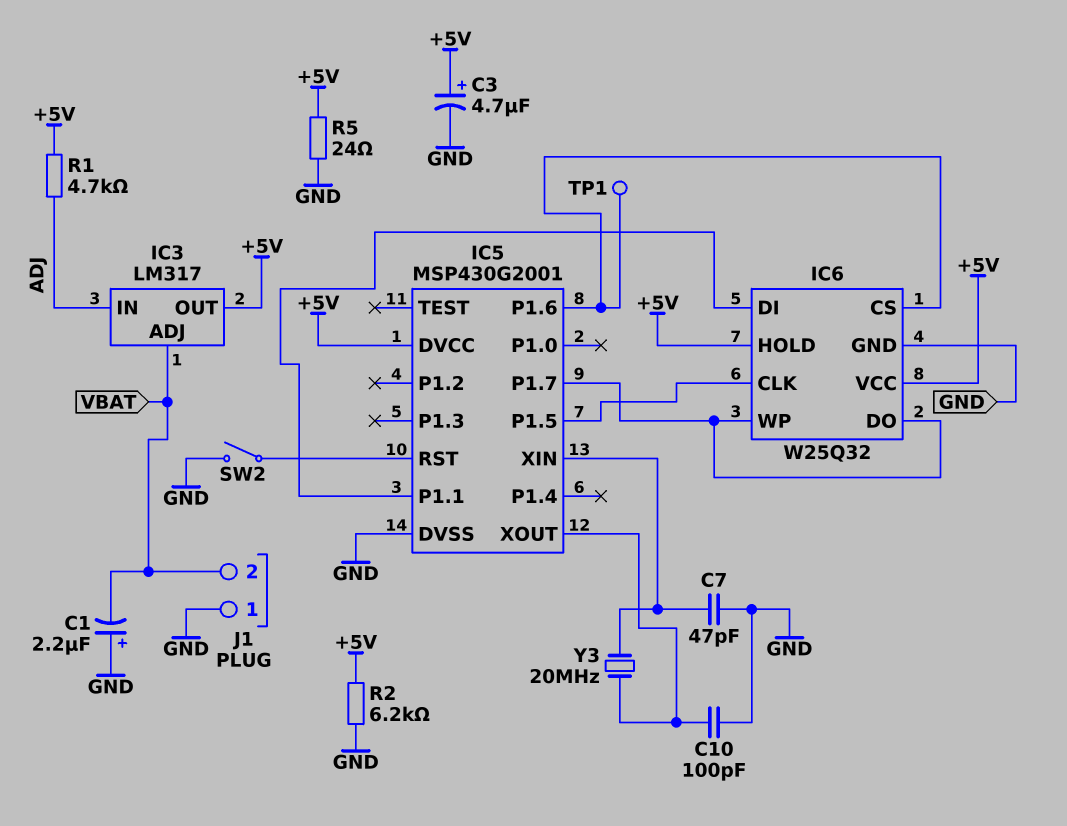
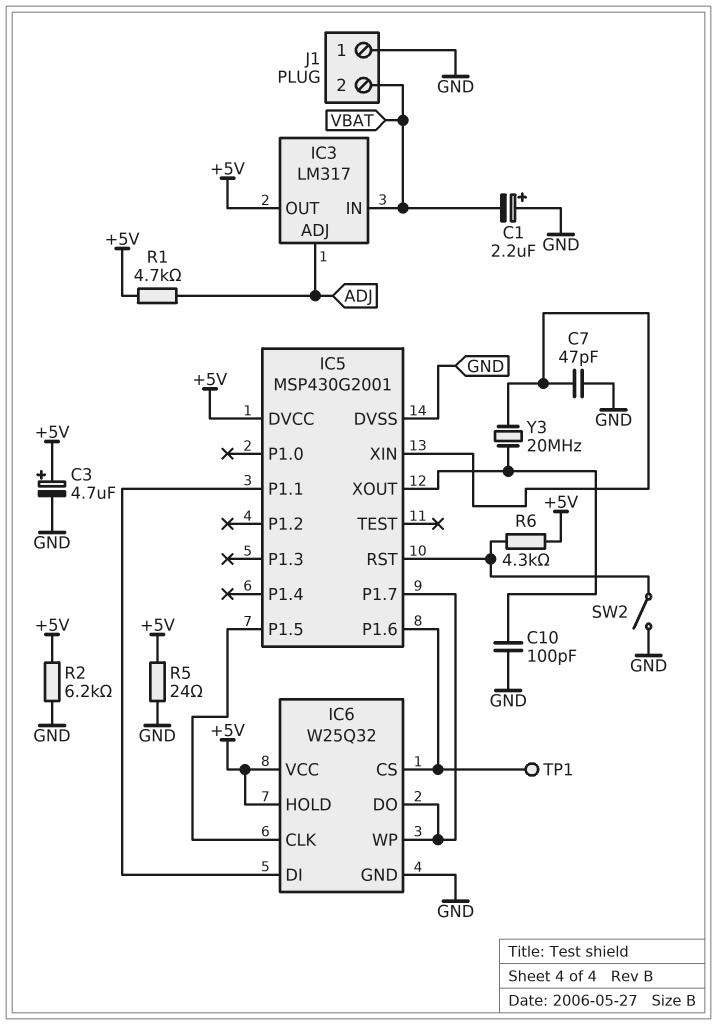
IC3 pin ADJ: VBAT -> ADJ
IC3 pin IN: ADJ -> VBAT
R6: none -> 4.3k (+5V, IC5/RST)

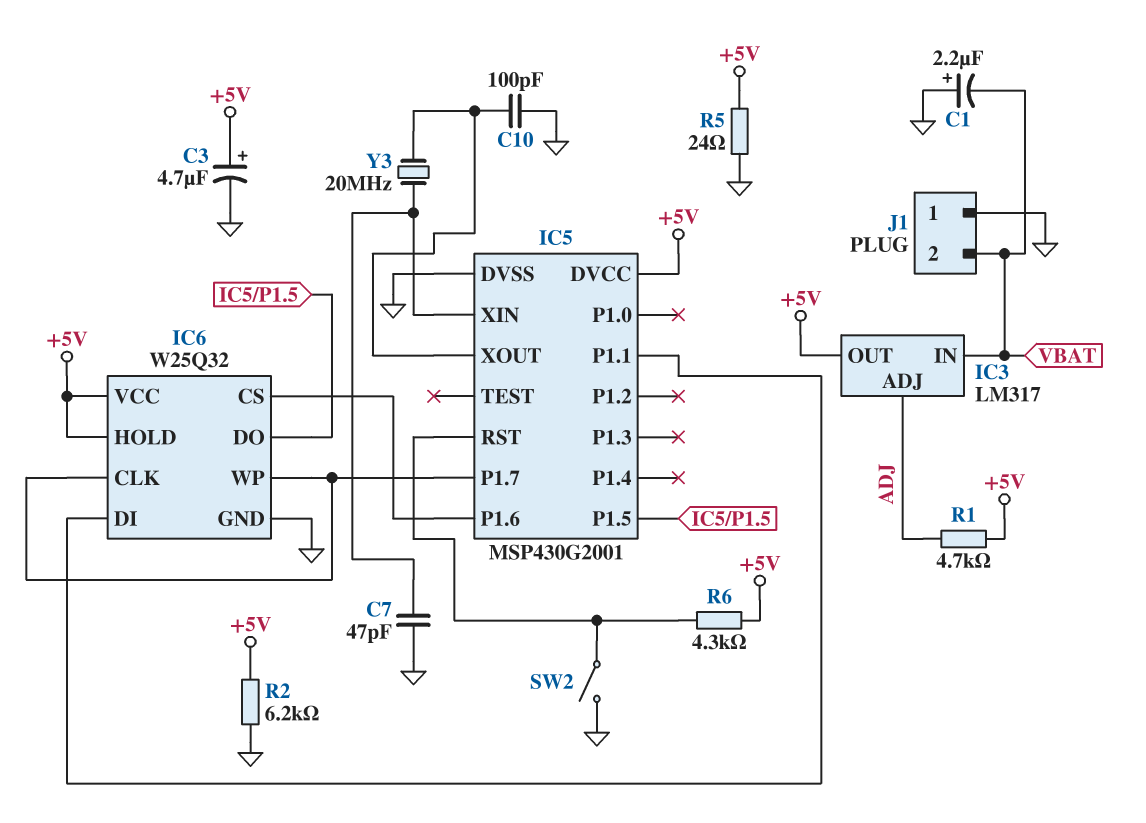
IC6 pin CLK: IC5/P1.5 -> IC5/P1.7
IC6 pin DO: IC5/P1.7 -> IC5/P1.5
TP1: test point (IC5/P1.6) -> none

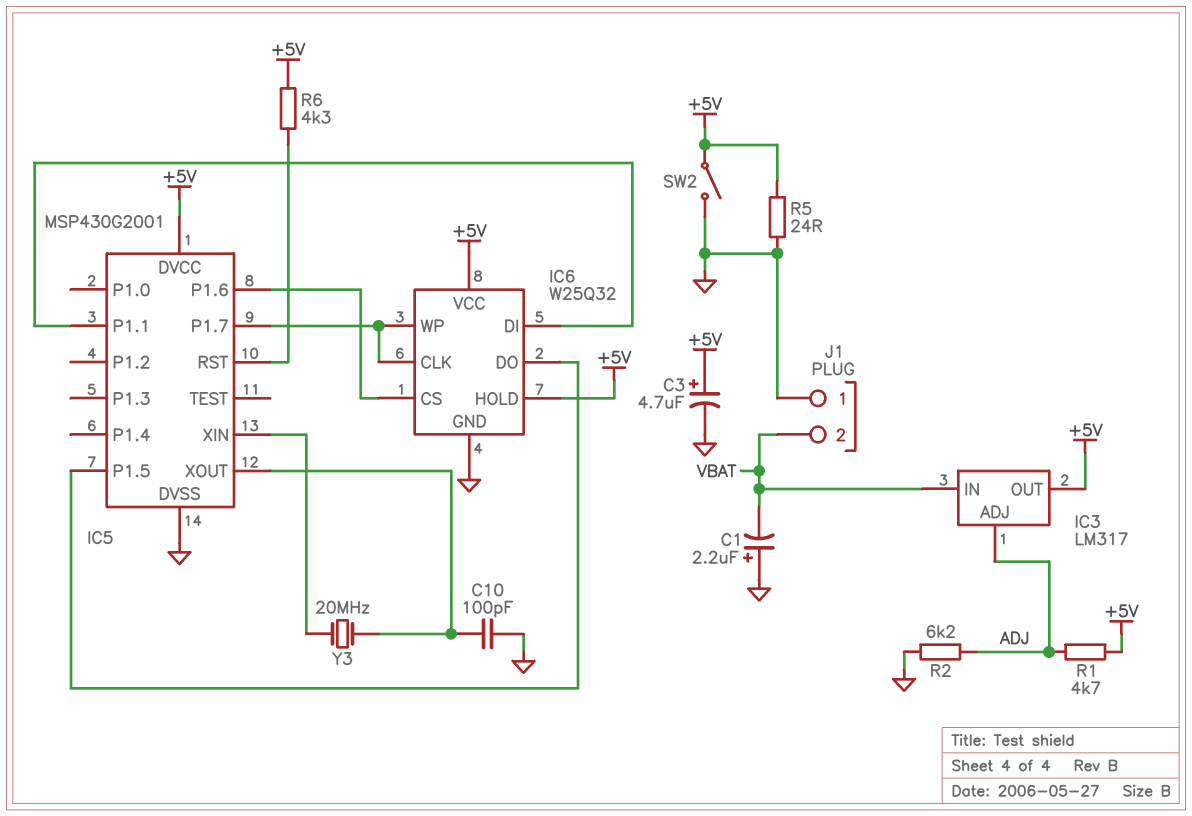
C7: 47pF (GND, IC5/XIN) -> none
R2: 6.2k (+5V, GND) -> 6.2k (ADJ, GND)
SW2: switch (GND, IC5/RST) -> switch (+5V, GND)

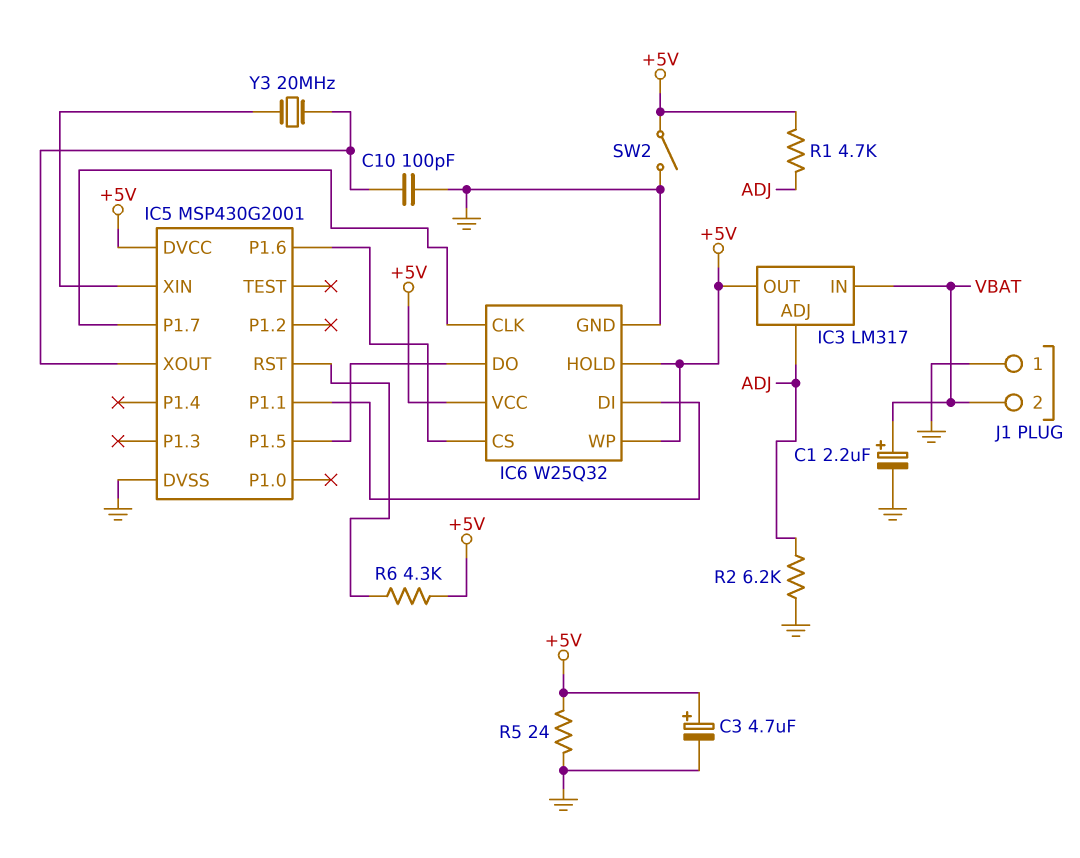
C1: 2.2uF (plus GND, minus VBAT) -> 2.2uF (plus VBAT, minus GND)
IC6 pin WP: IC5/P1.7 -> +5V

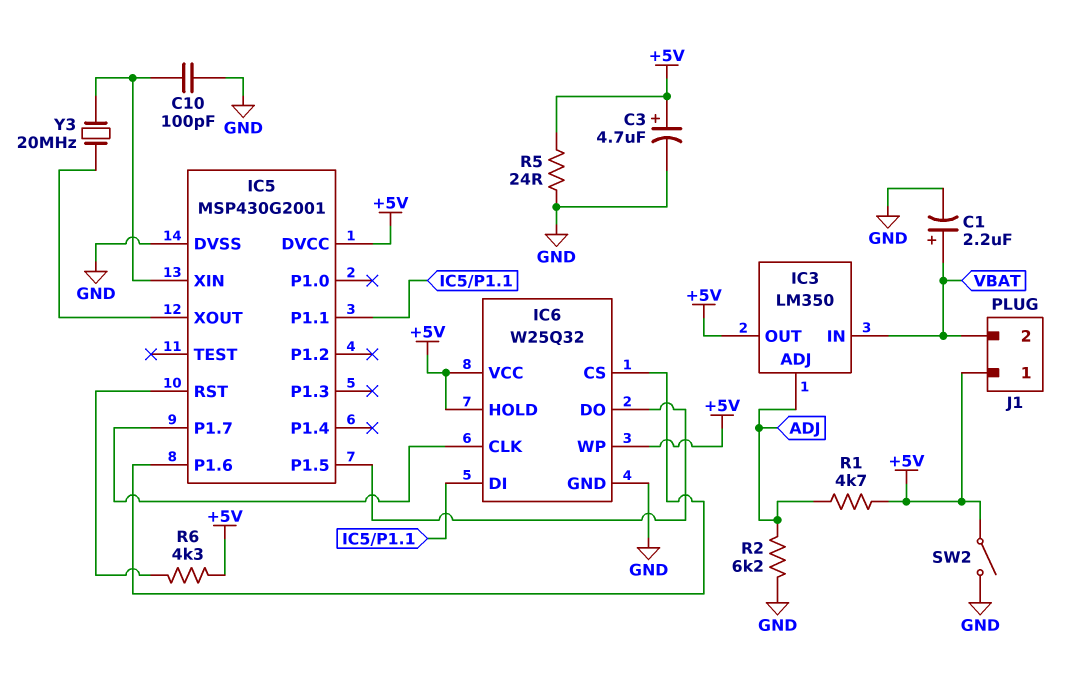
C10: 100pF (GND, IC5/XOUT) -> 100pF (GND, IC5/XIN)
IC3: LM317 -> LM350
J1 pin 1: GND -> +5V

